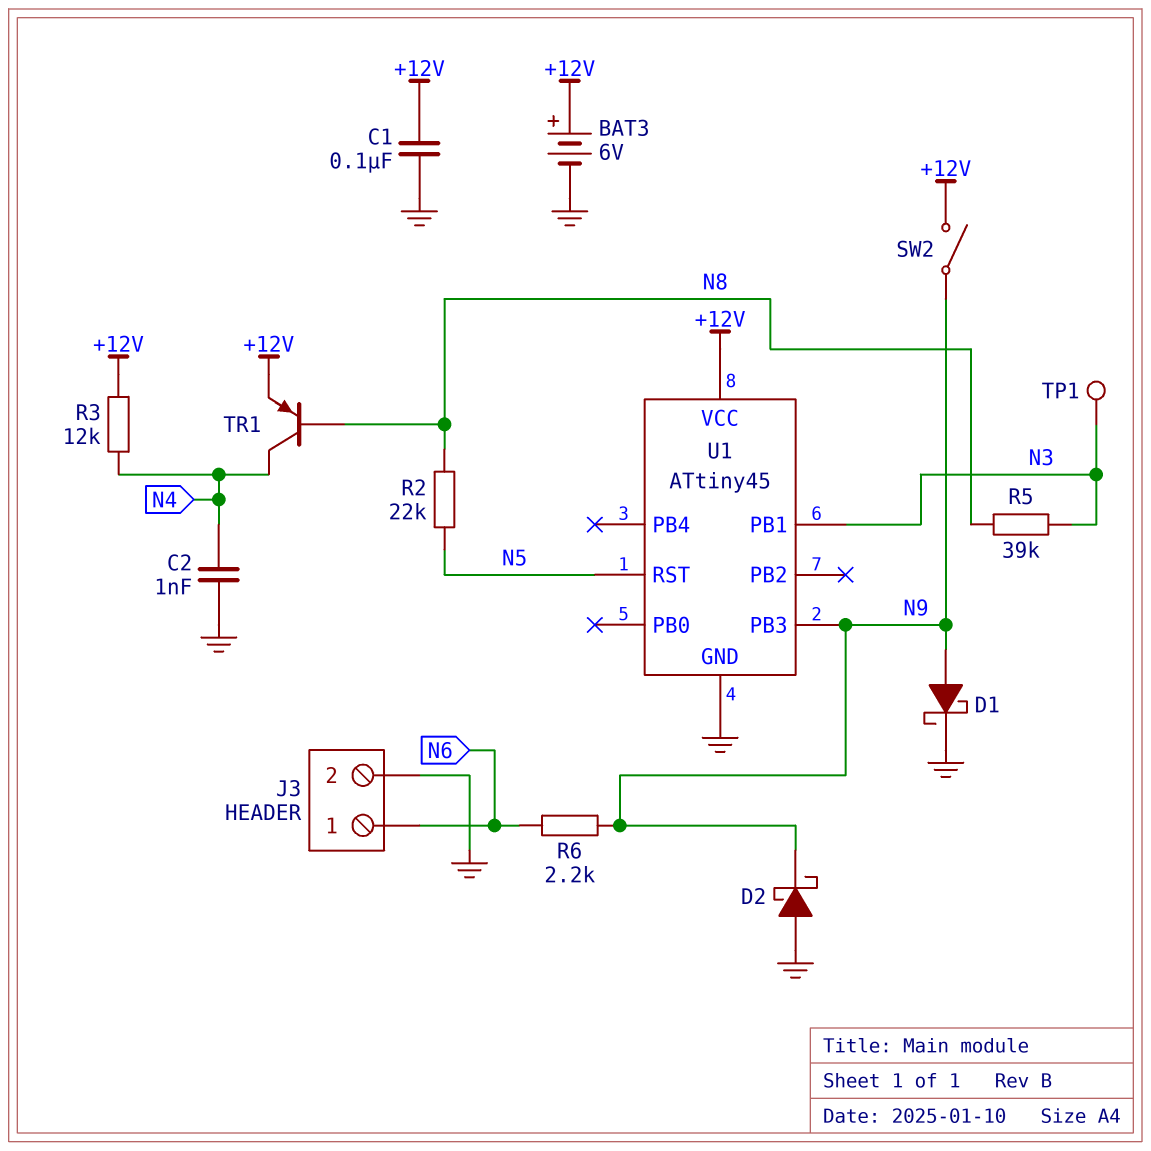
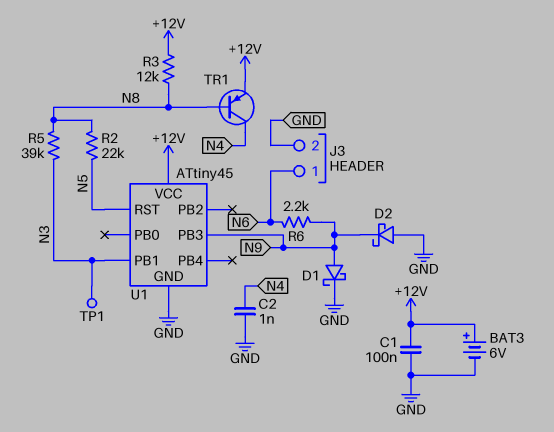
R3: 12k (+12V, N4) -> 12k (+12V, N8)
SW2: switch (+12V, N9) -> none

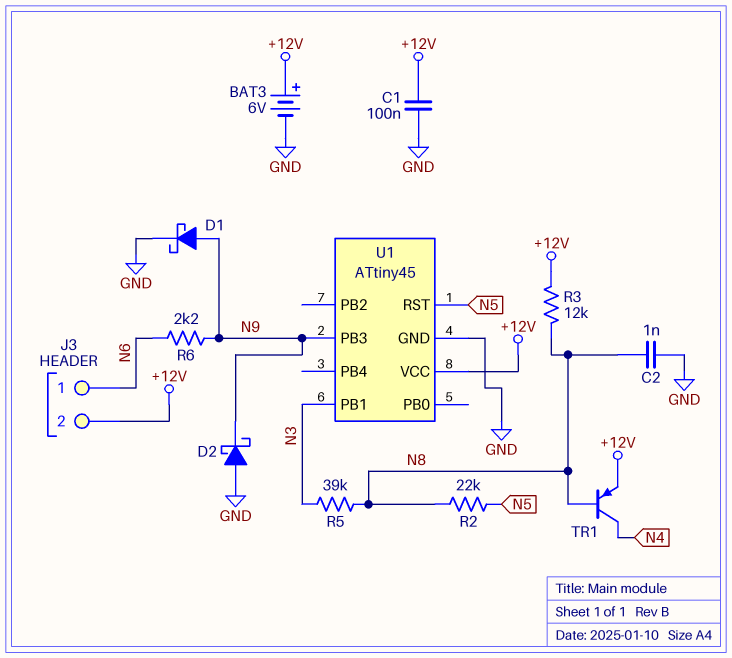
C2: 1nF (GND, N4) -> 1nF (GND, N8)
J3 pin 2: GND -> +12V
TP1: test point (N3) -> none

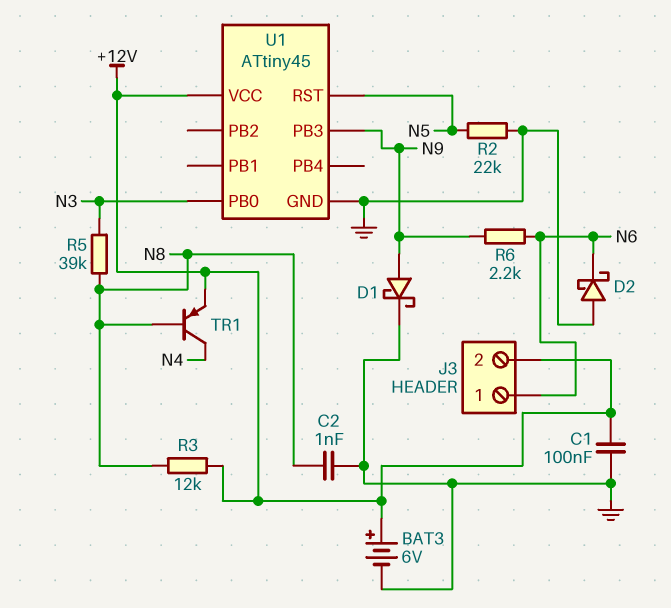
D2: schottky (A GND, K N9) -> schottky (A GND, K N6)
R2: 22k (N5, N8) -> 22k (GND, N5)
U1 pin PB0: none -> N3
U1 pin PB1: N3 -> none

